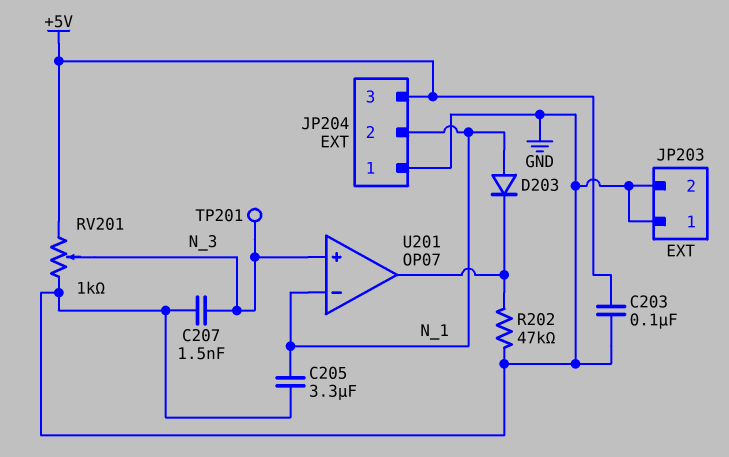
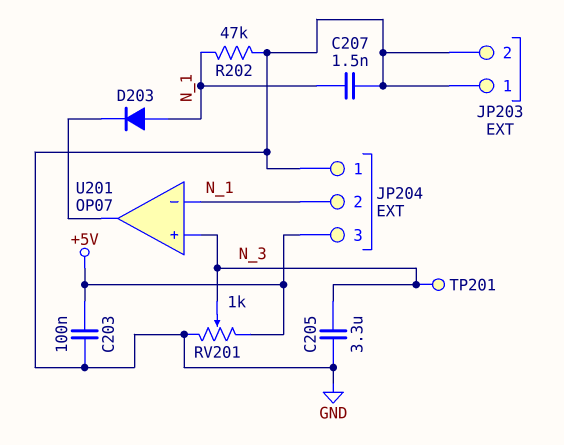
C205: 3.3uF (GND, N_1) -> 3.3uF (GND, N_3)
C207: 1.5nF (GND, N_3) -> 1.5nF (GND, N_1)
R202: 47k (GND, U201/out) -> 47k (GND, N_1)

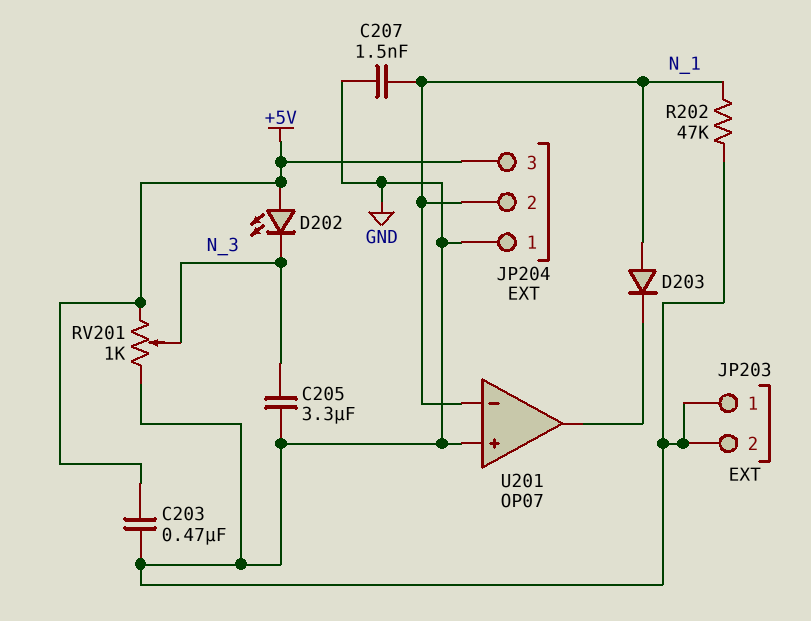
C203: 100nF (+5V, GND) -> 470nF (+5V, GND)
D202: none -> LED (A +5V, K N_3)
TP201: test point (N_3) -> none
U201 pin in+: N_3 -> GND

